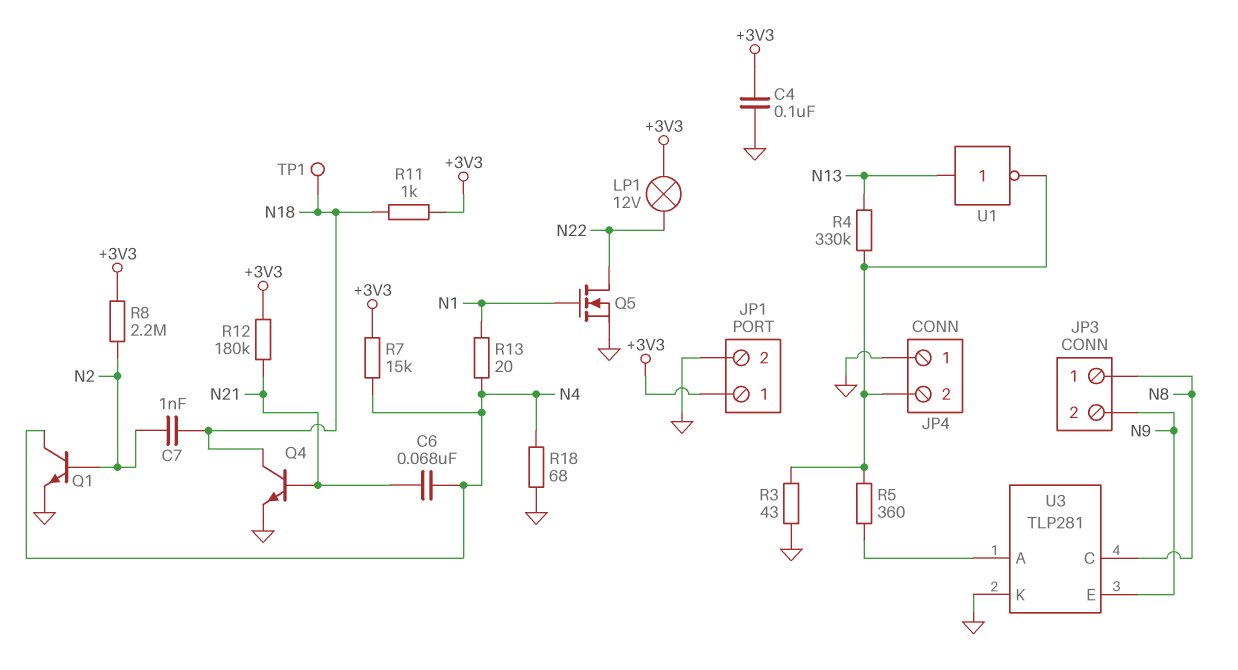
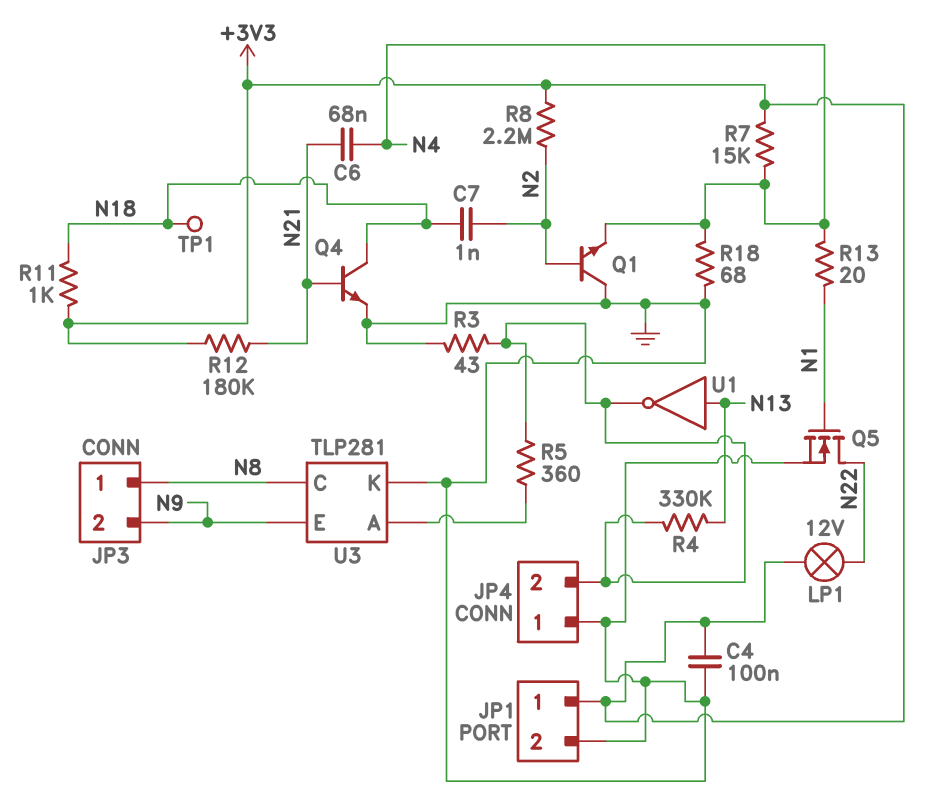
Q1: NPN (B N2, C N4, E GND) -> NPN (B N2, C GND, E N4)

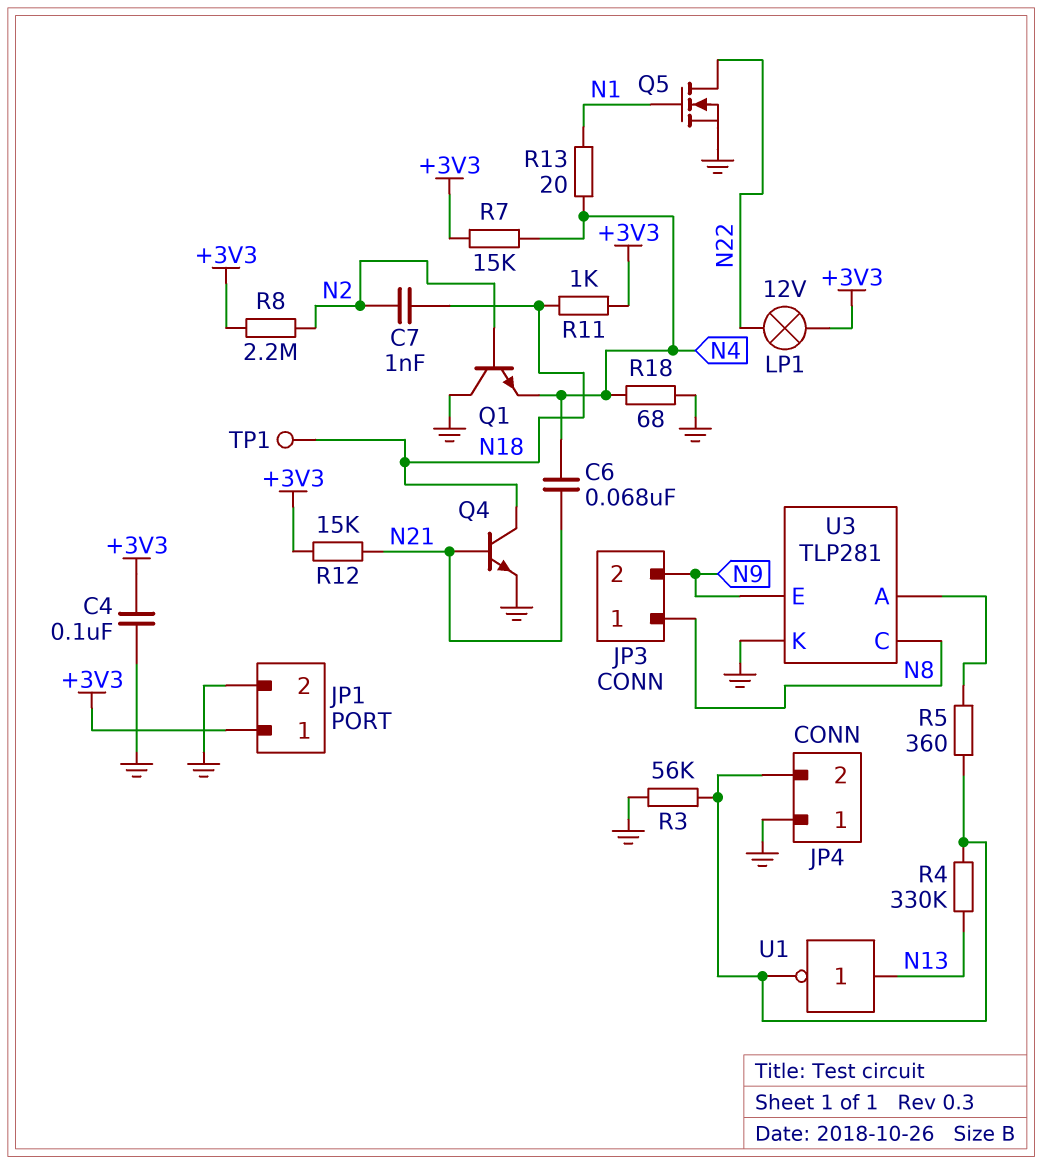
R3: 43 (GND, JP4/2) -> 56k (GND, JP4/2)
R12: 180k (+3V3, N21) -> 15k (+3V3, N21)

